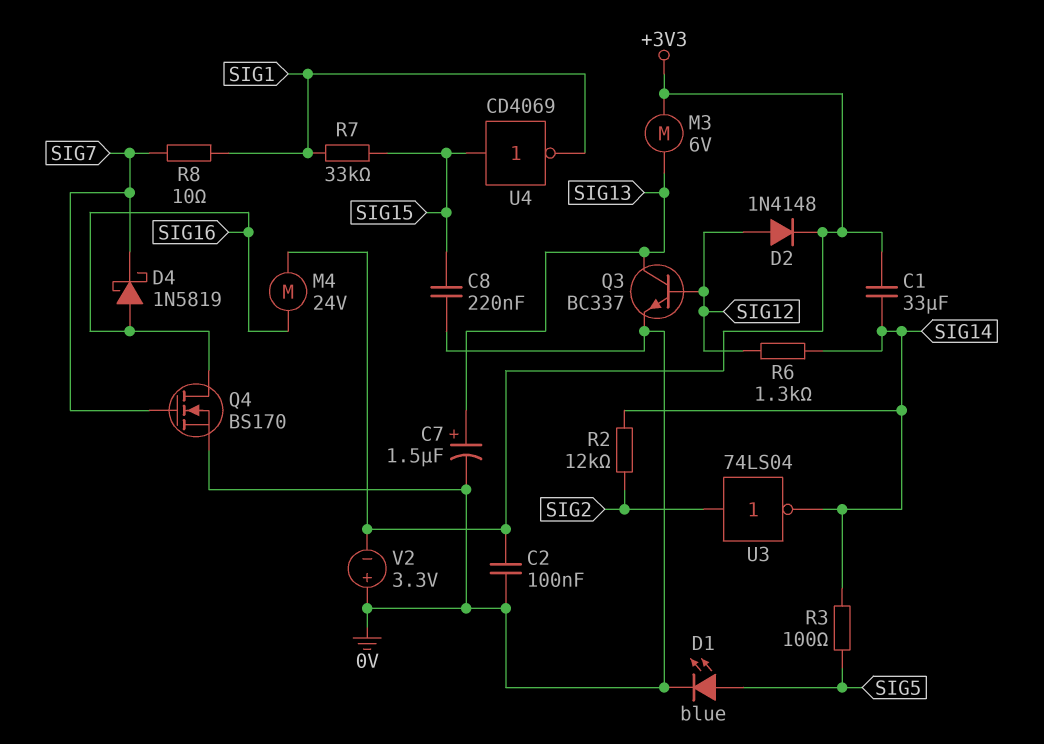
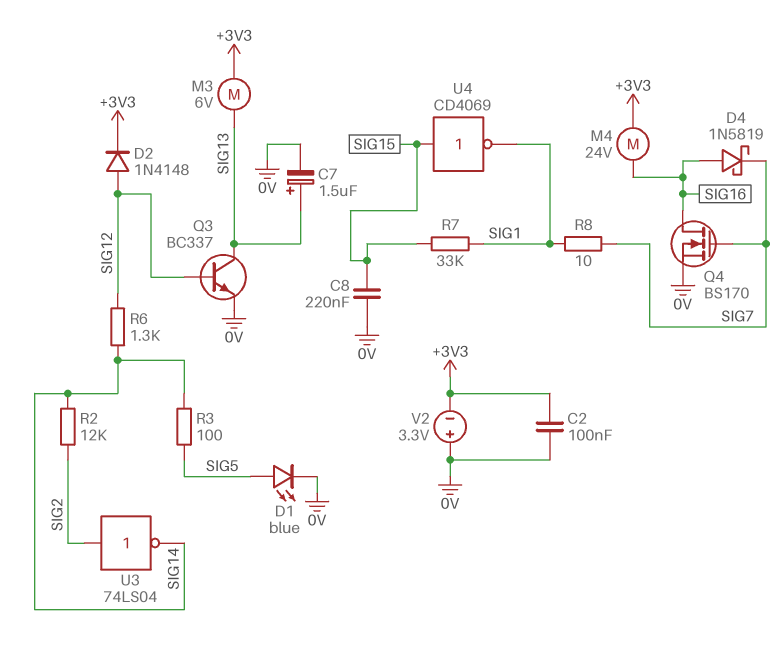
C1: 33uF (+3V3, SIG14) -> none

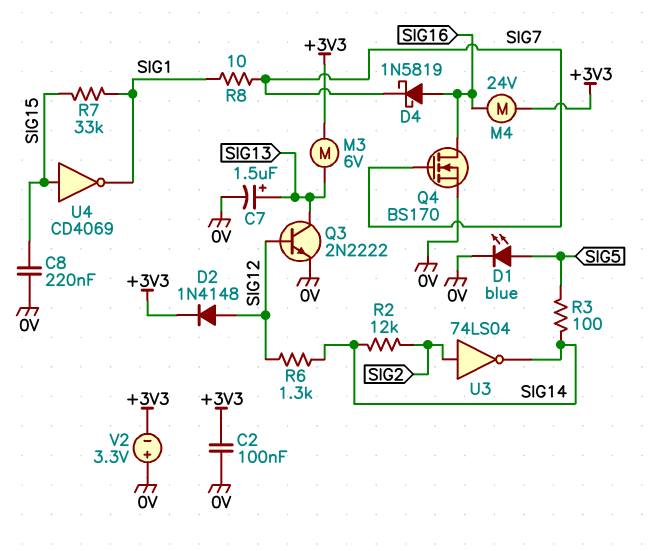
Q3: NPN BC337 (B SIG12, C SIG13, E 0V) -> NPN 2N2222 (B SIG12, C SIG13, E 0V)

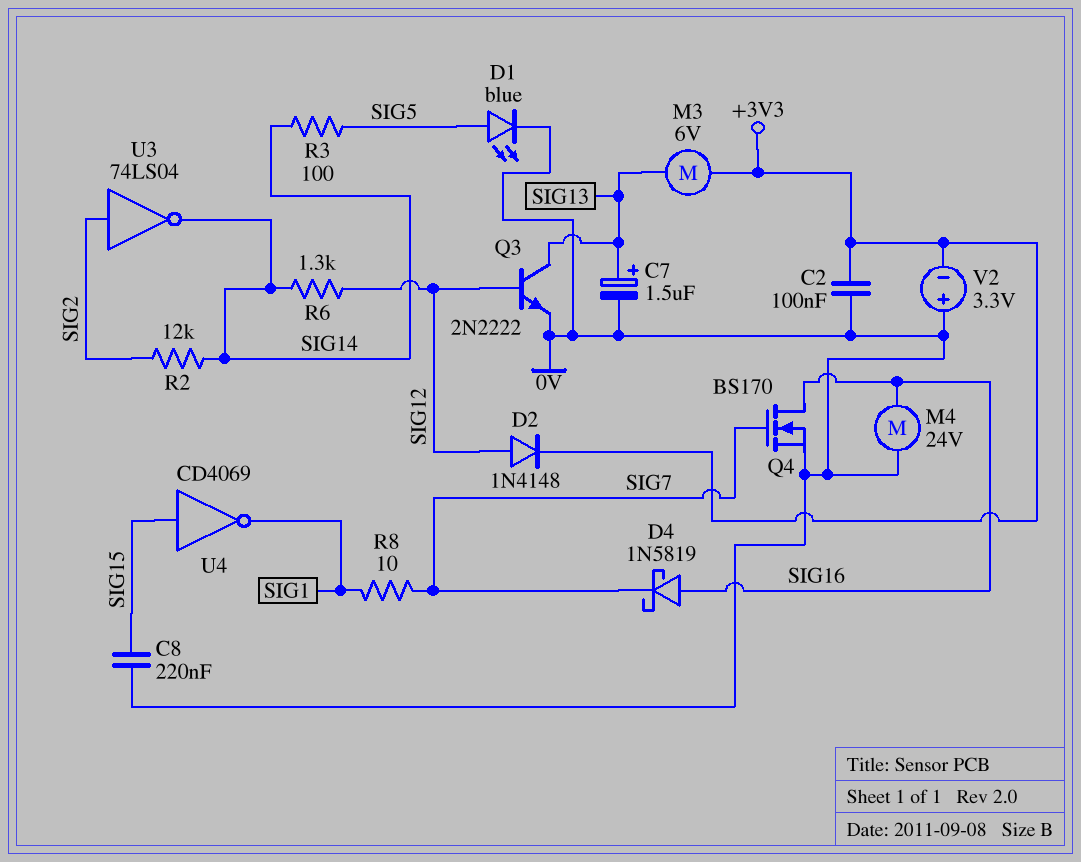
M4: motor 24V (+3V3, SIG16) -> motor 24V (0V, SIG16)
R7: 33k (SIG1, SIG15) -> none

